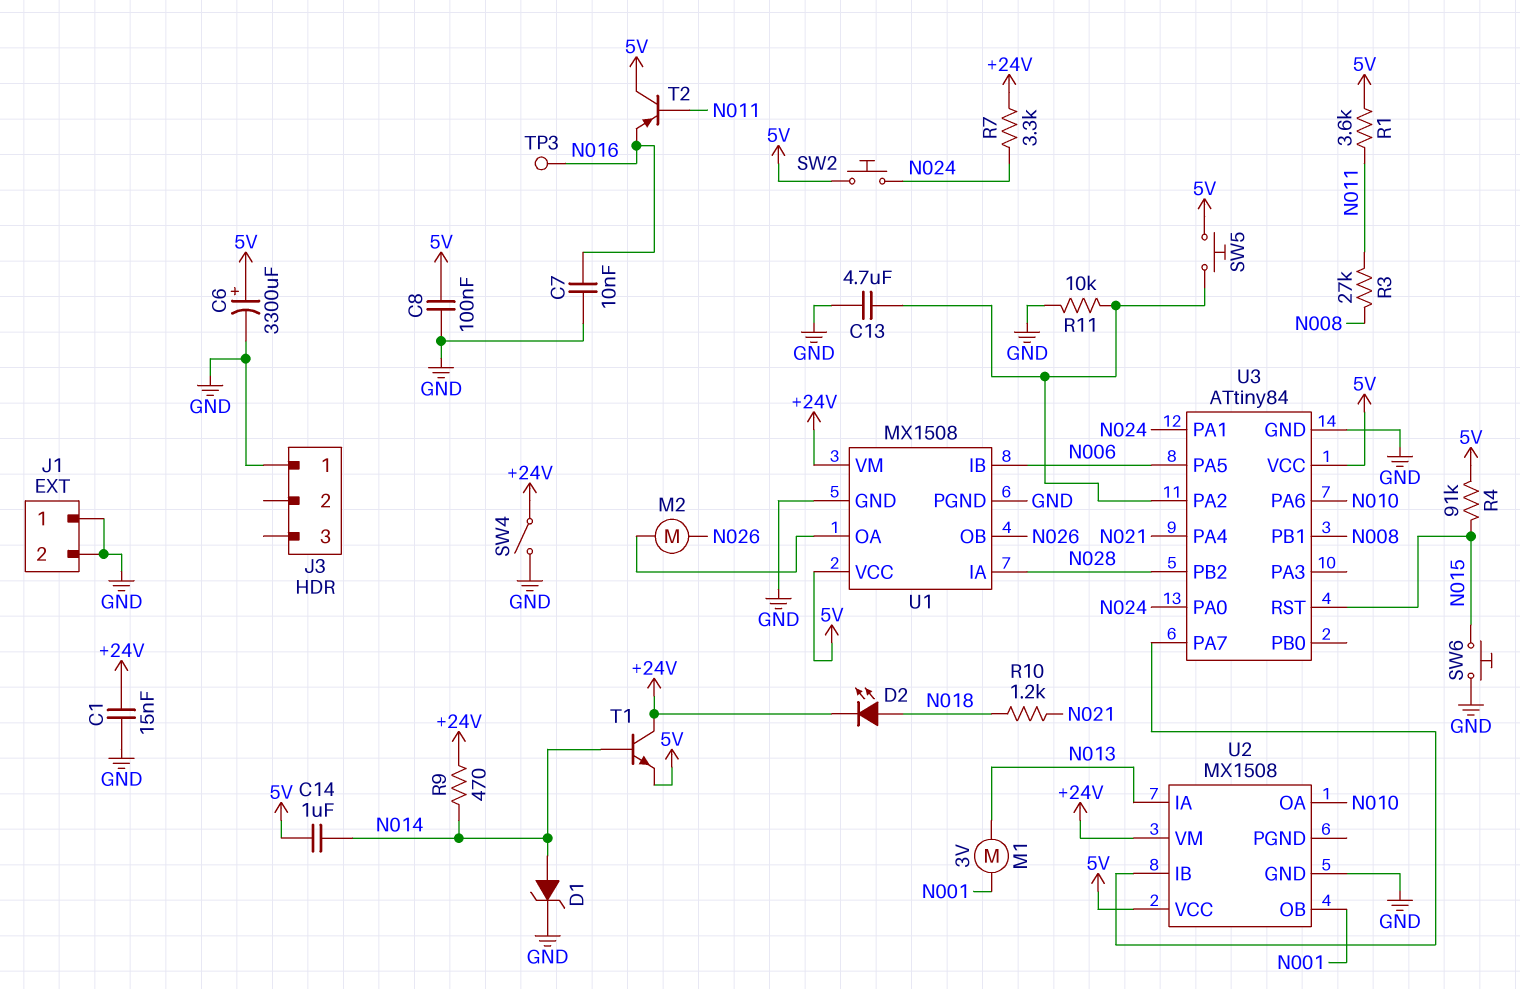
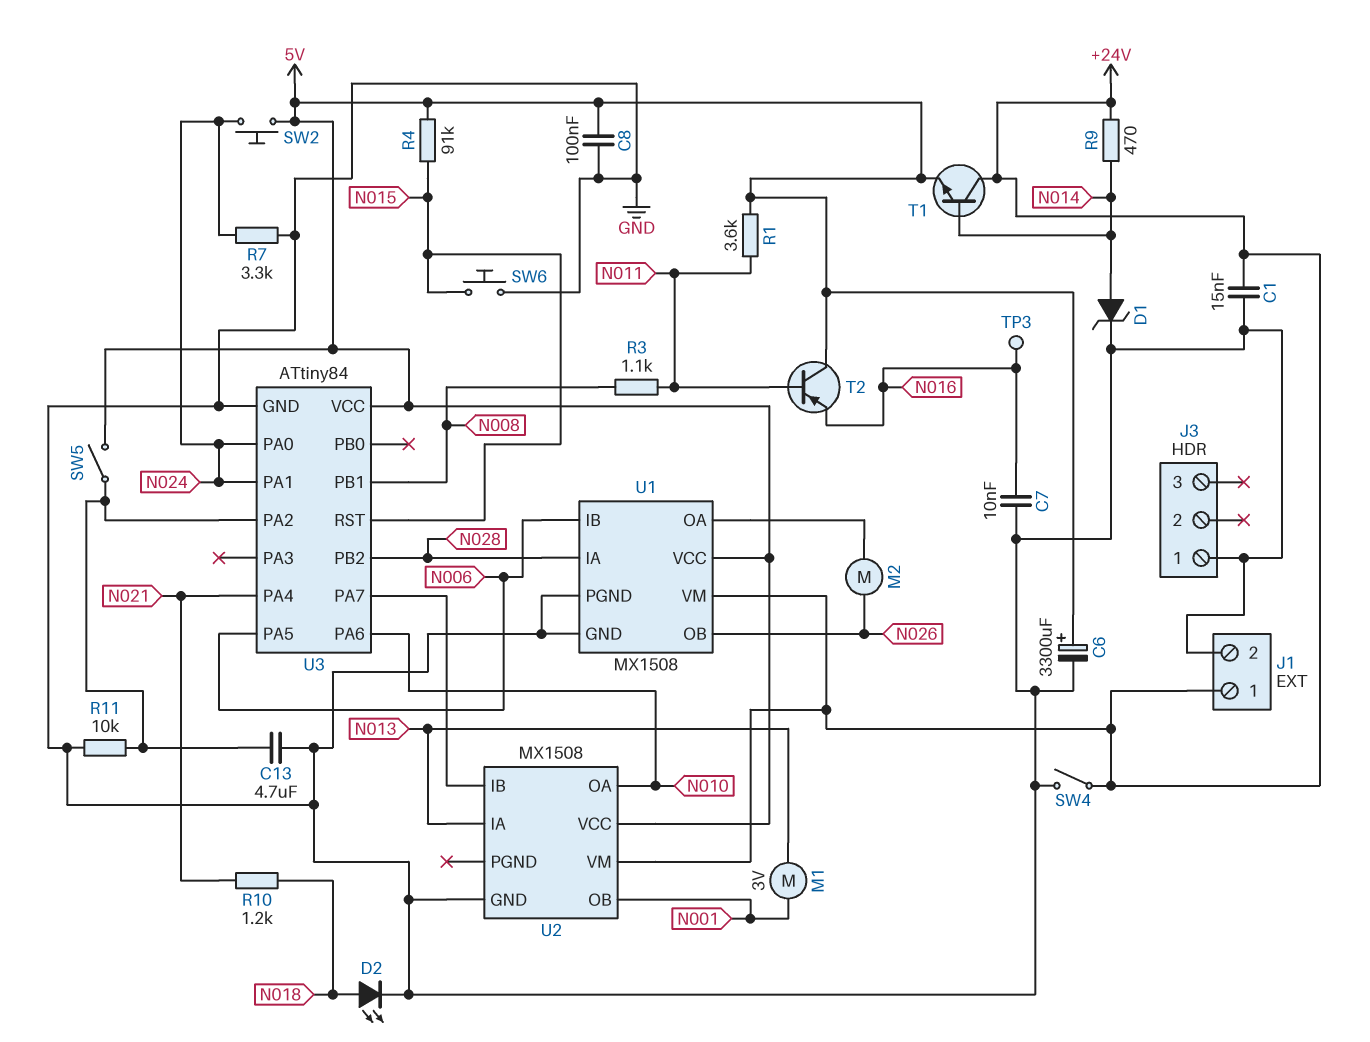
C14: 1uF (5V, N014) -> none
D2: LED (A N018, K +24V) -> LED (A N018, K GND)
J1 pin 1: GND -> +24V
R3: 27k (N008, N011) -> 1.1k (N008, N011)
R7: 3.3k (+24V, N024) -> 3.3k (GND, N024)
SW5: button (5V, U3/PA2) -> switch (5V, U3/PA2)

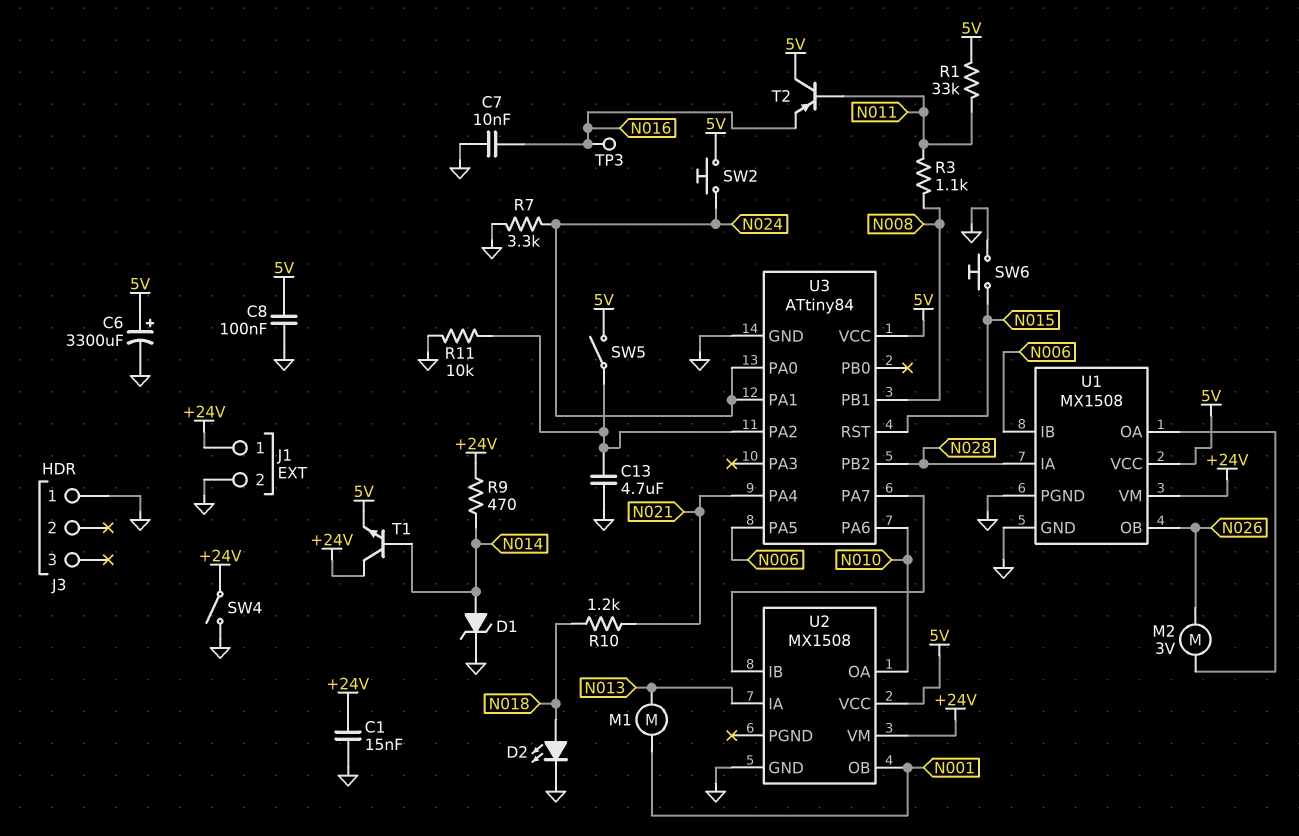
M1: motor 3V (N001, N013) -> motor (N001, N013)
M2: motor (N026, U1/OA) -> motor 3V (N026, U1/OA)
R1: 3.6k (5V, N011) -> 33k (5V, N011)
R4: 91k (5V, N015) -> none

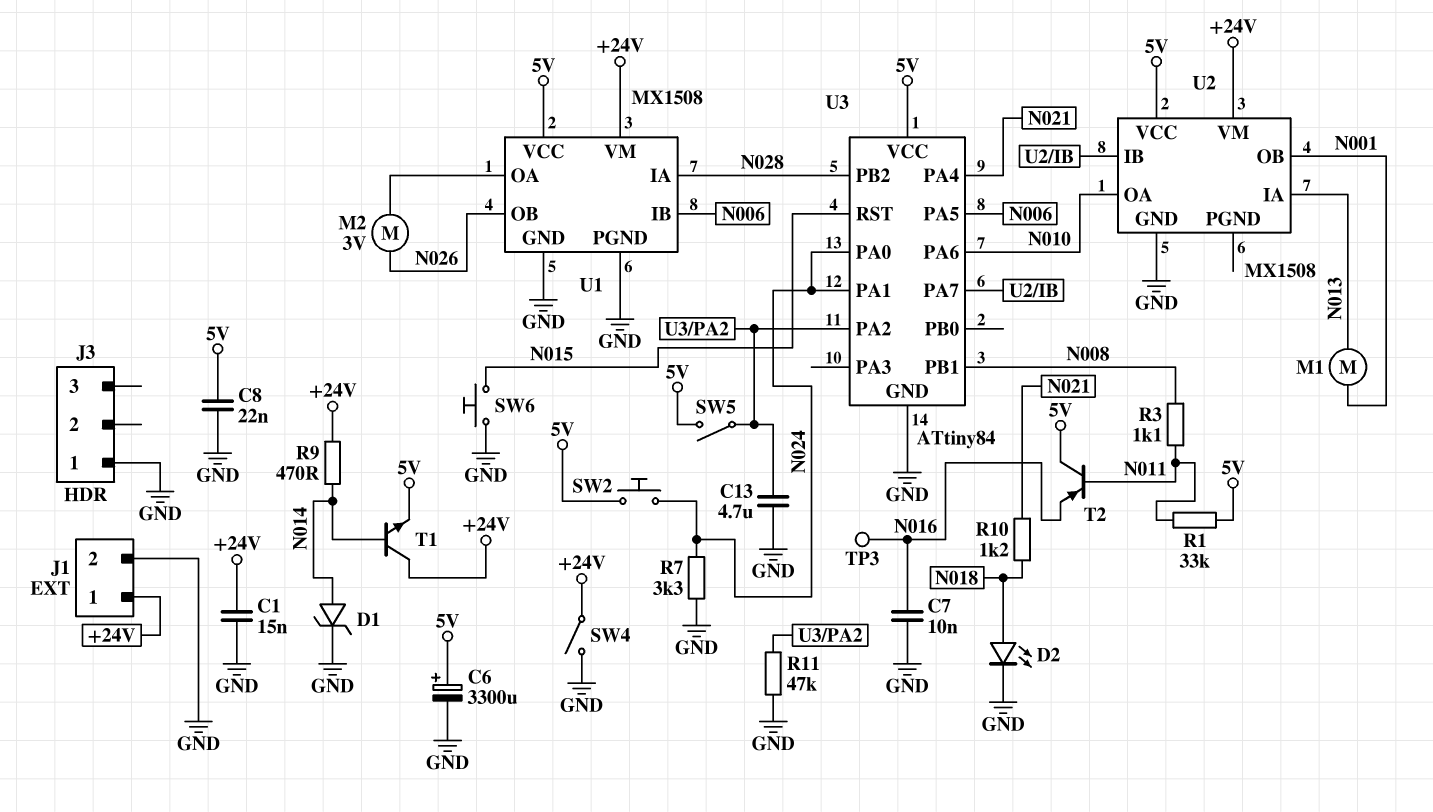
C8: 100nF (5V, GND) -> 22nF (5V, GND)
R11: 10k (GND, U3/PA2) -> 47k (GND, U3/PA2)

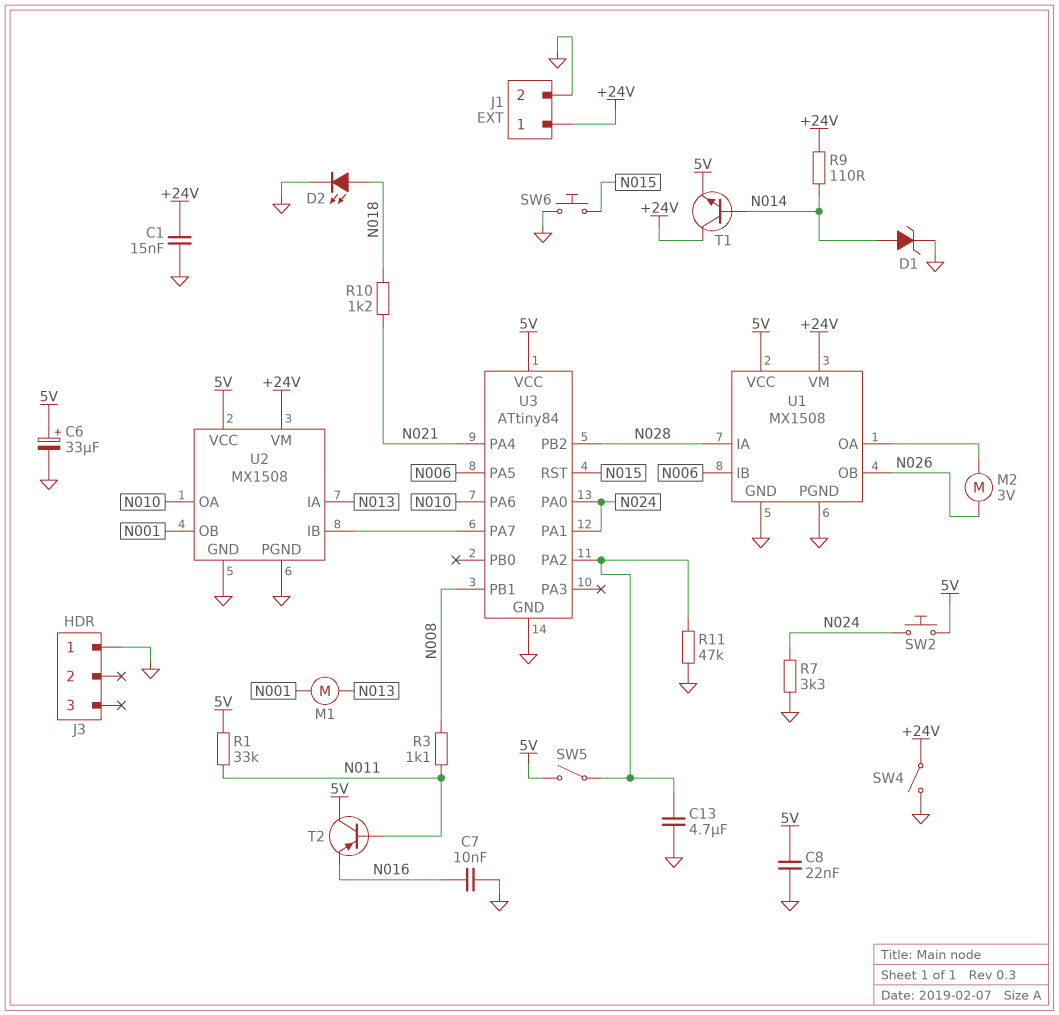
C6: 3300uF (plus 5V, minus GND) -> 33uF (plus 5V, minus GND)
R9: 470 (+24V, N014) -> 110 (+24V, N014)
TP3: test point (N016) -> none
U2 pin PGND: none -> GND

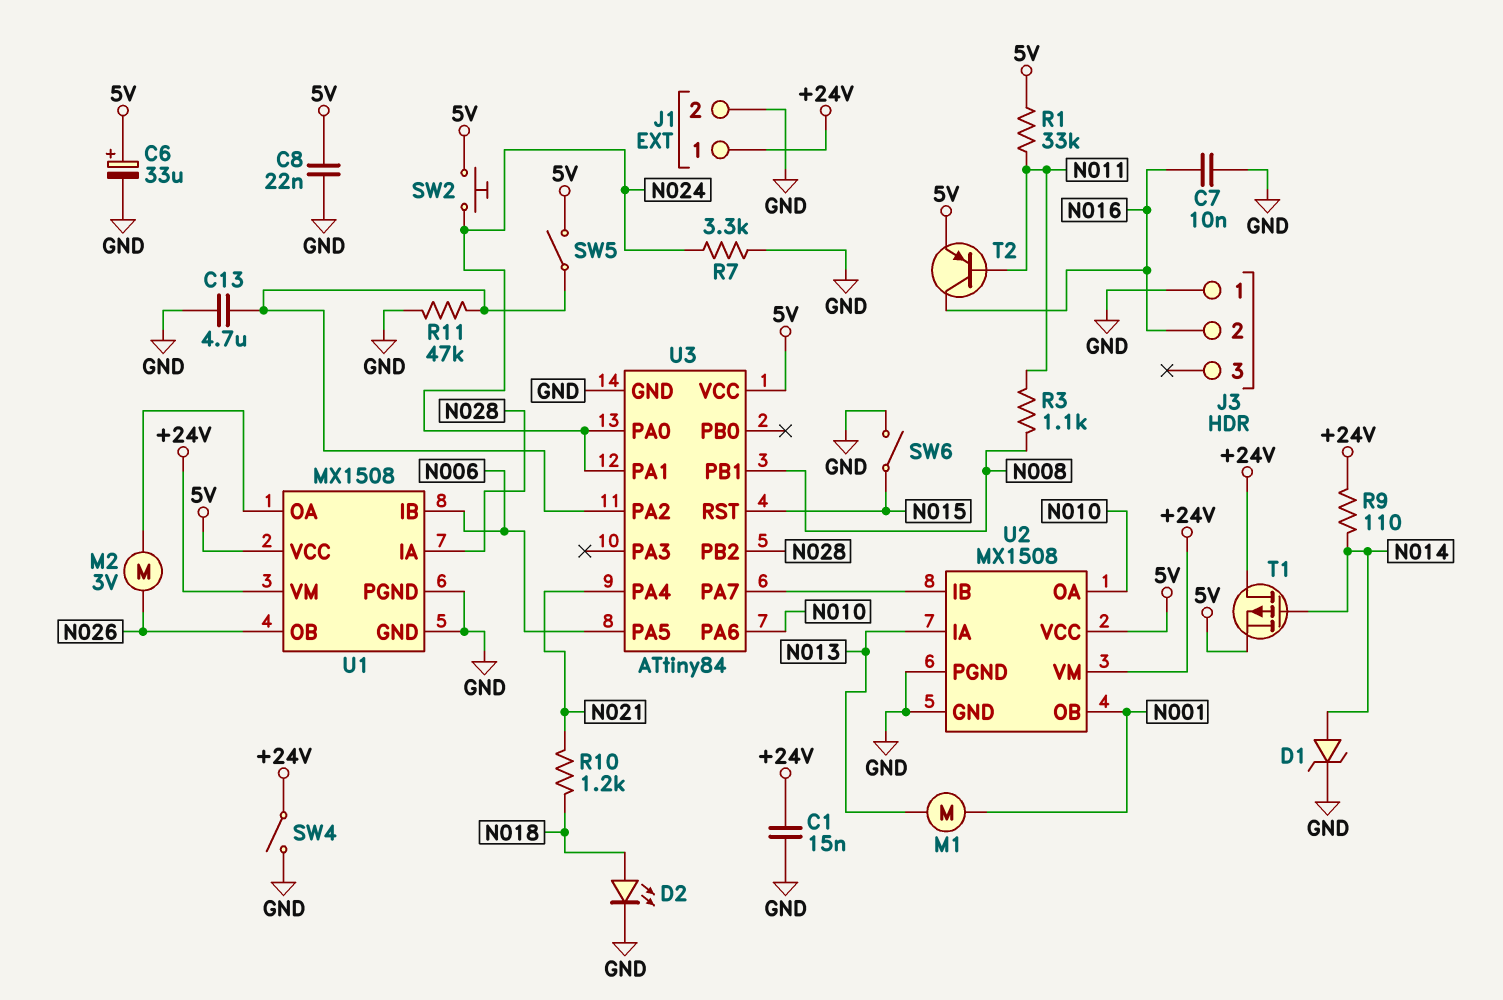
J3 pin 2: none -> N016
SW6: button (GND, N015) -> switch (GND, N015)
T1: NPN (B N014, C +24V, E 5V) -> PMOS (G N014, D +24V, S 5V)
T2: PNP (B N011, C 5V, E N016) -> PNP (B N011, C N016, E 5V)

